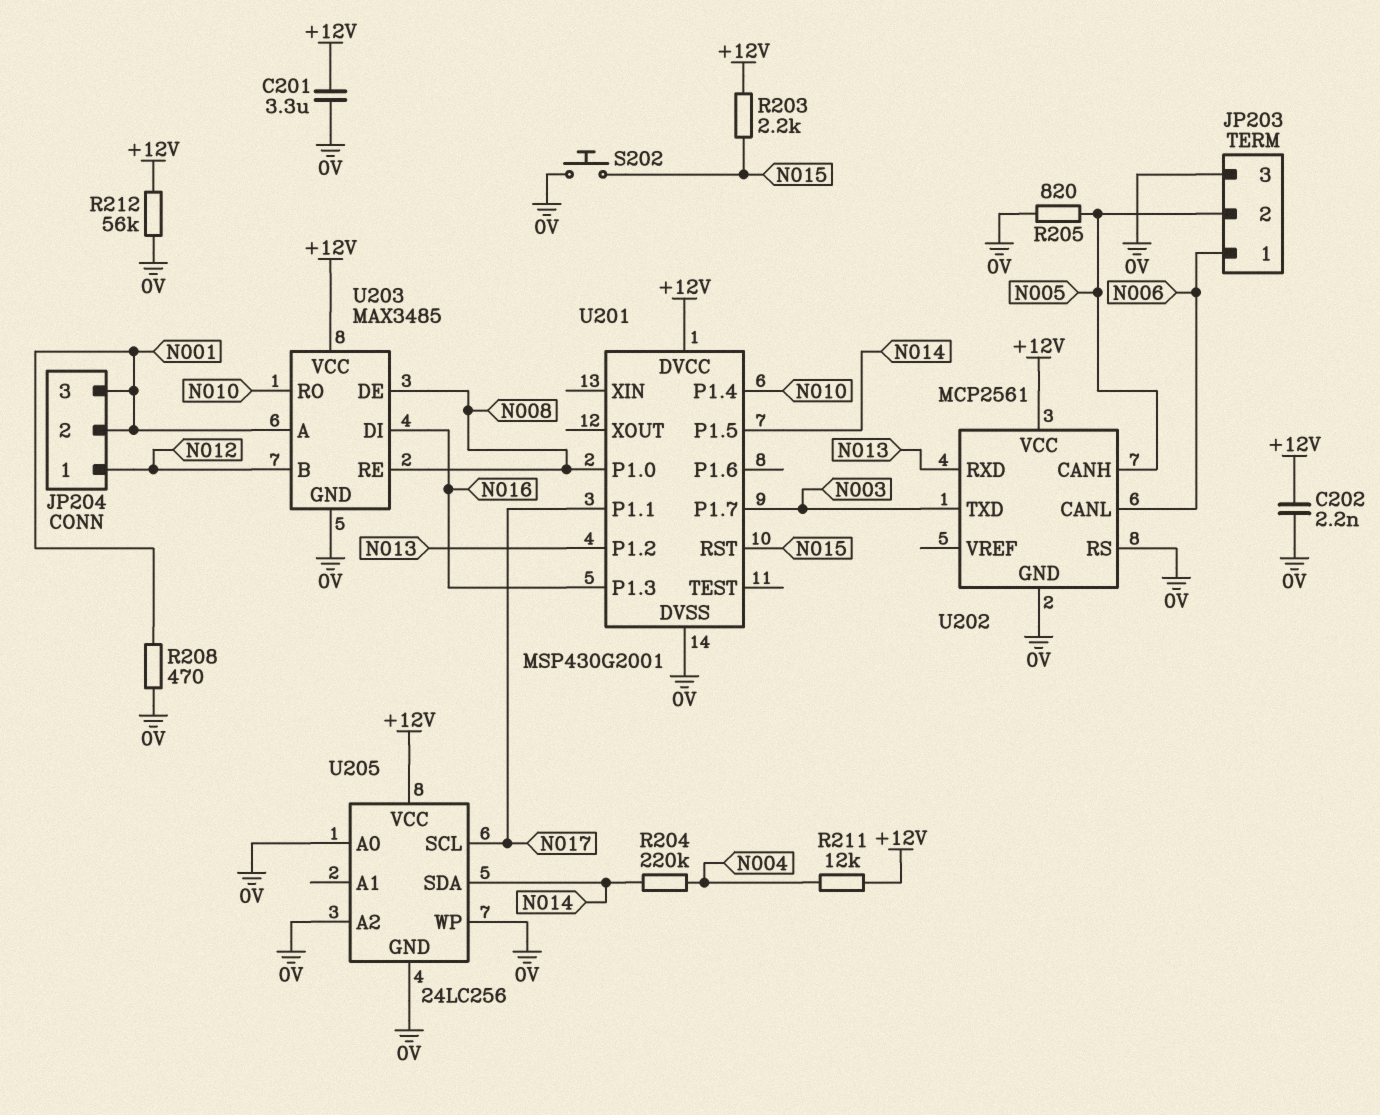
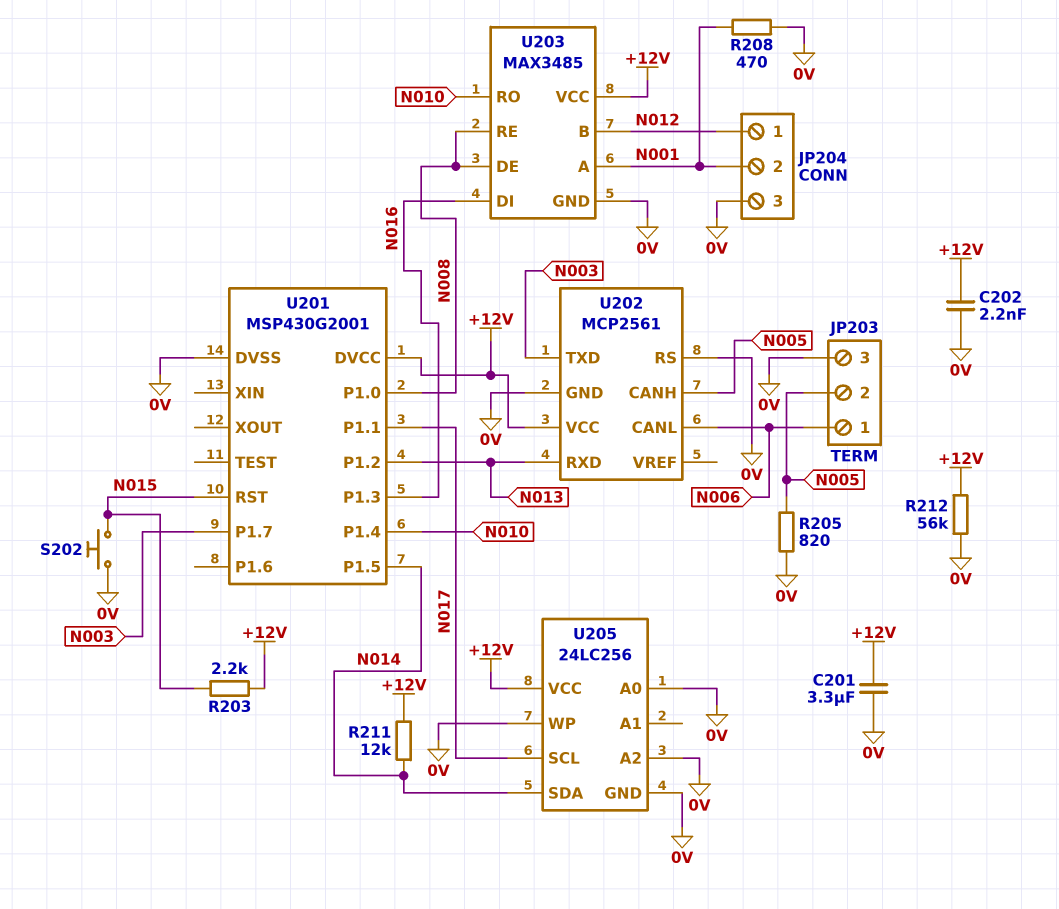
JP204 pin 3: N001 -> 0V
R204: 220k (N004, N014) -> none
R211: 12k (+12V, N004) -> 12k (+12V, N014)

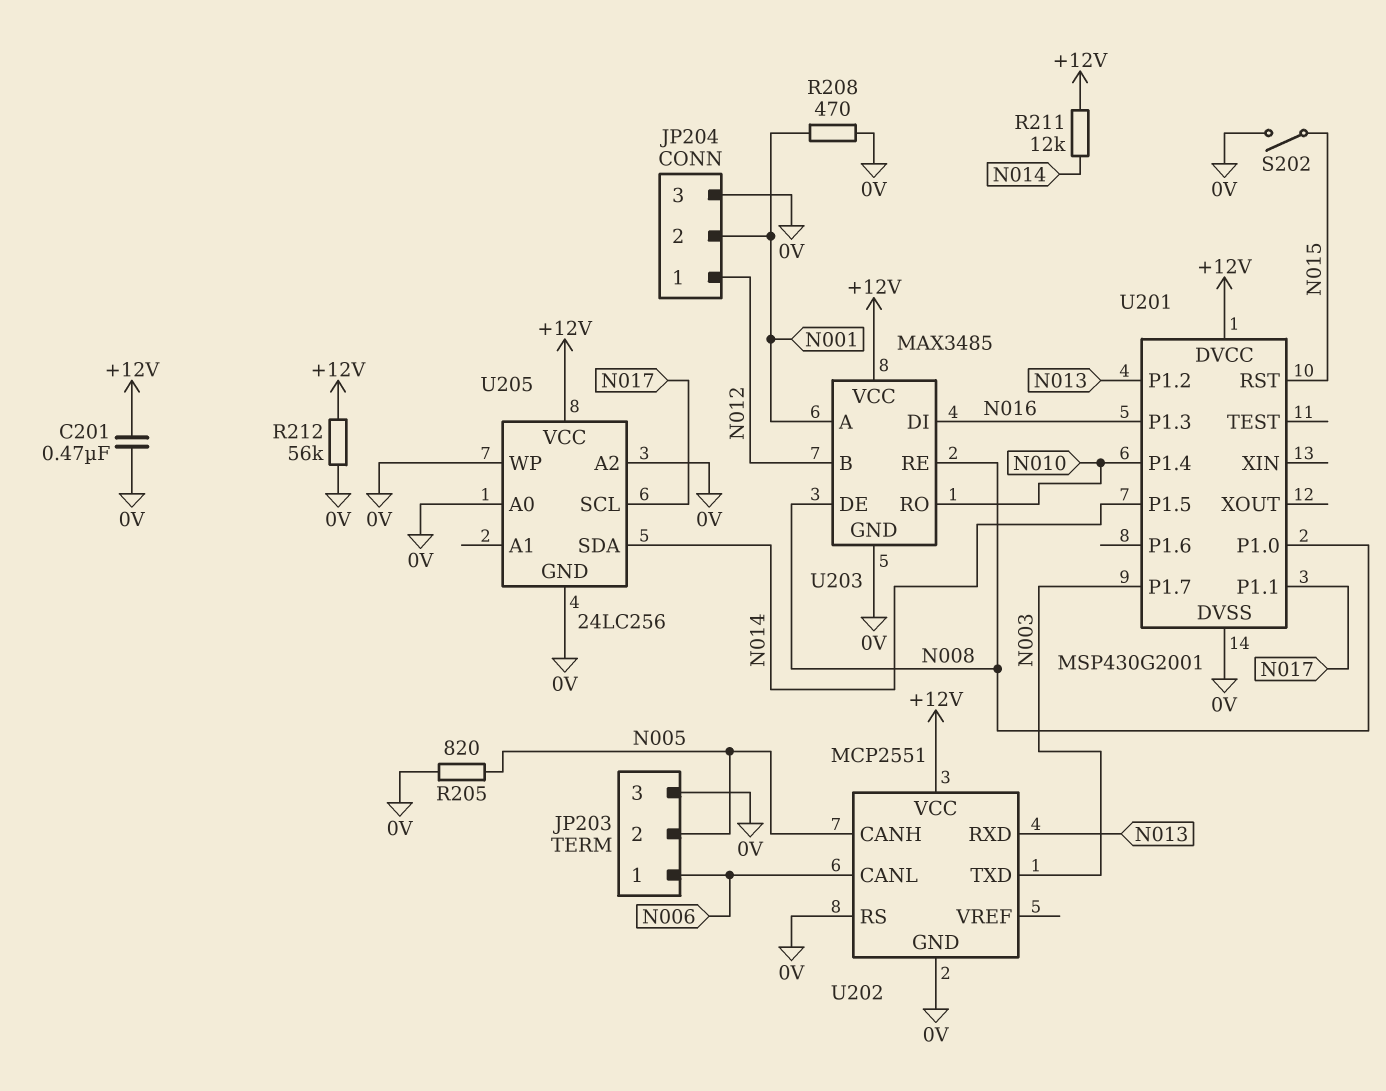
C201: 3.3uF (+12V, 0V) -> 470nF (+12V, 0V)
C202: 2.2nF (+12V, 0V) -> none
R203: 2.2k (+12V, N015) -> none
S202: button (0V, N015) -> switch (0V, N015)
U202: MCP2561 -> MCP2551

